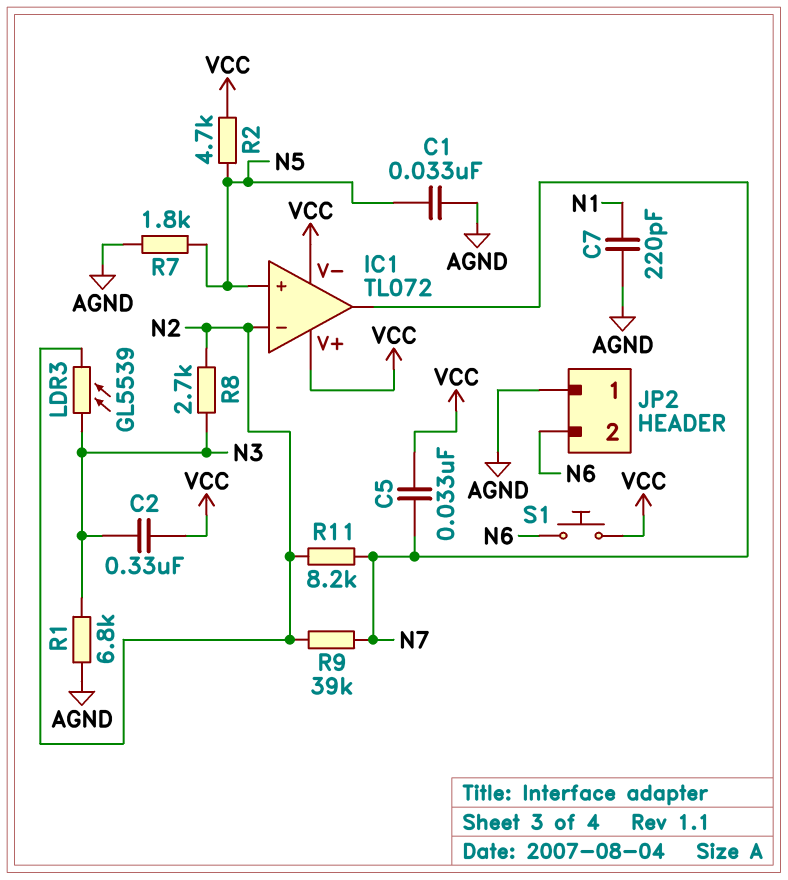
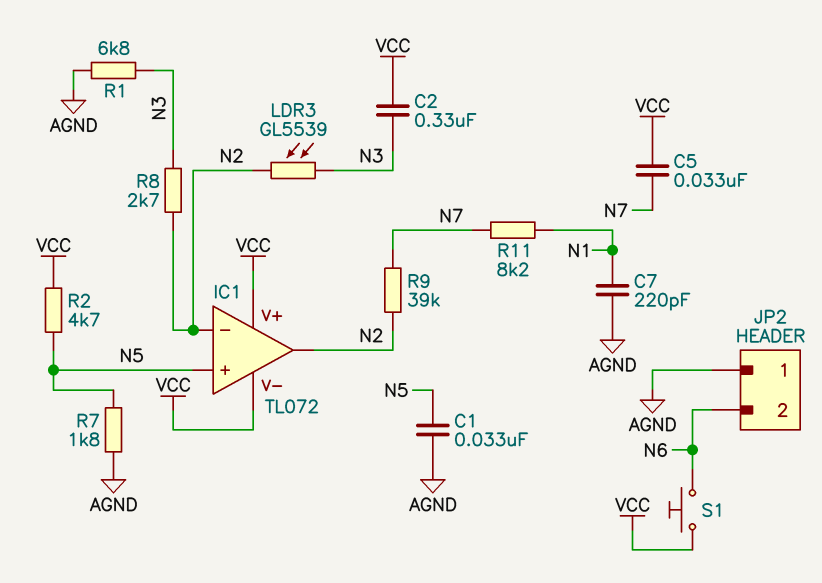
IC1 pin out: N7 -> N2
R11: 8.2k (N2, N7) -> 8.2k (N1, N7)

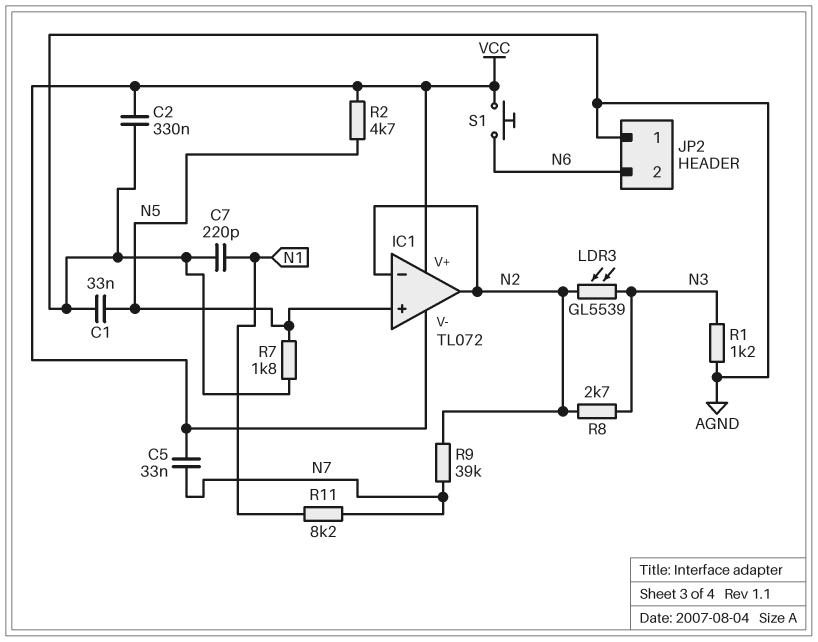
C2: 330nF (N3, VCC) -> 330nF (AGND, VCC)
R1: 6.8k (AGND, N3) -> 1.2k (AGND, N3)

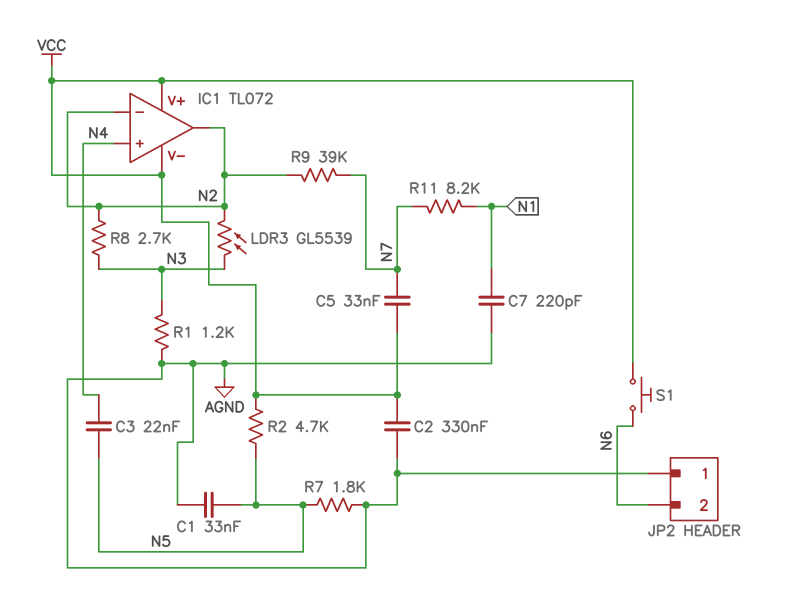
C3: none -> 22nF (N4, N5)
IC1 pin in+: N5 -> N4

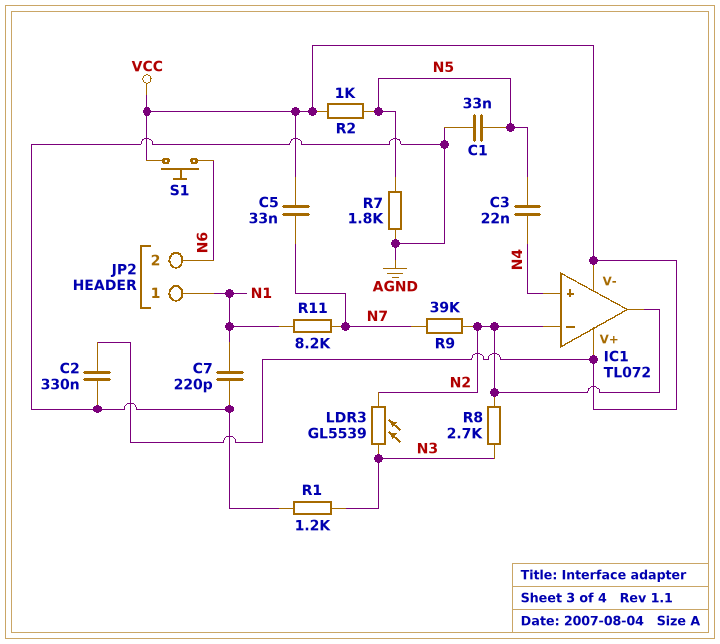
JP2 pin 1: AGND -> N1
R2: 4.7k (N5, VCC) -> 1k (N5, VCC)

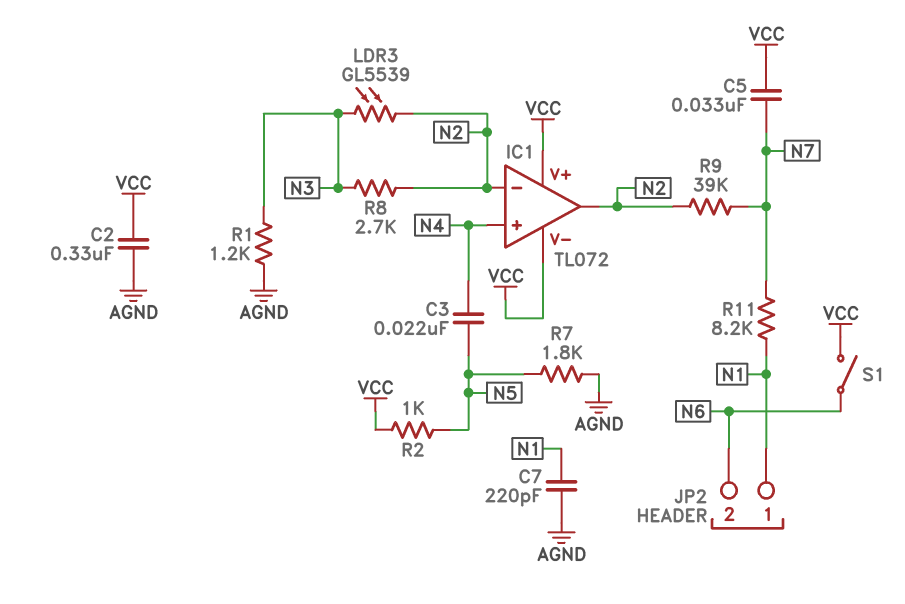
C1: 33nF (AGND, N5) -> none
S1: button (N6, VCC) -> switch (N6, VCC)

